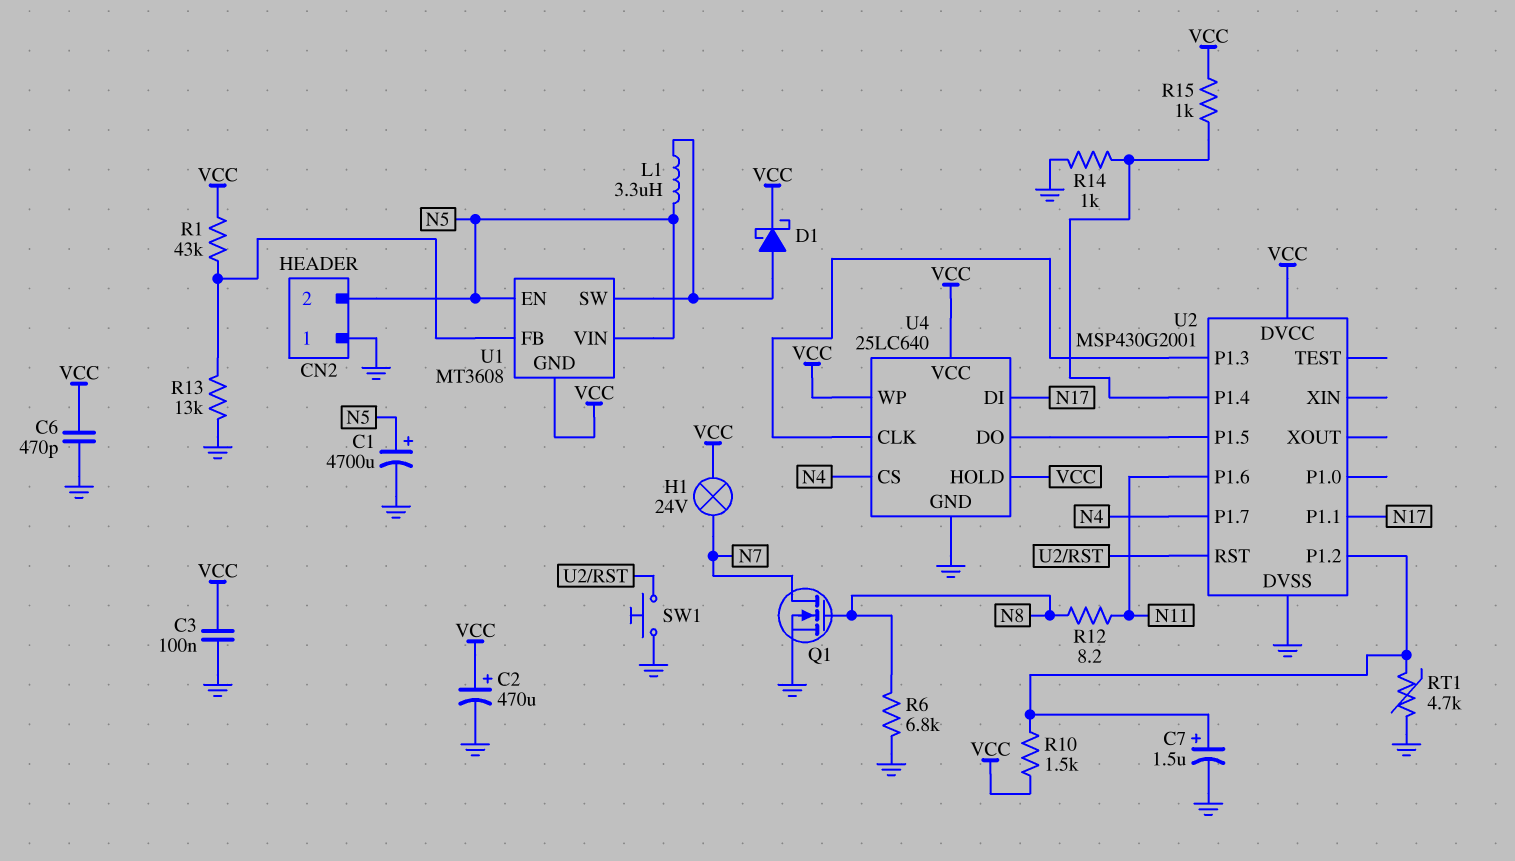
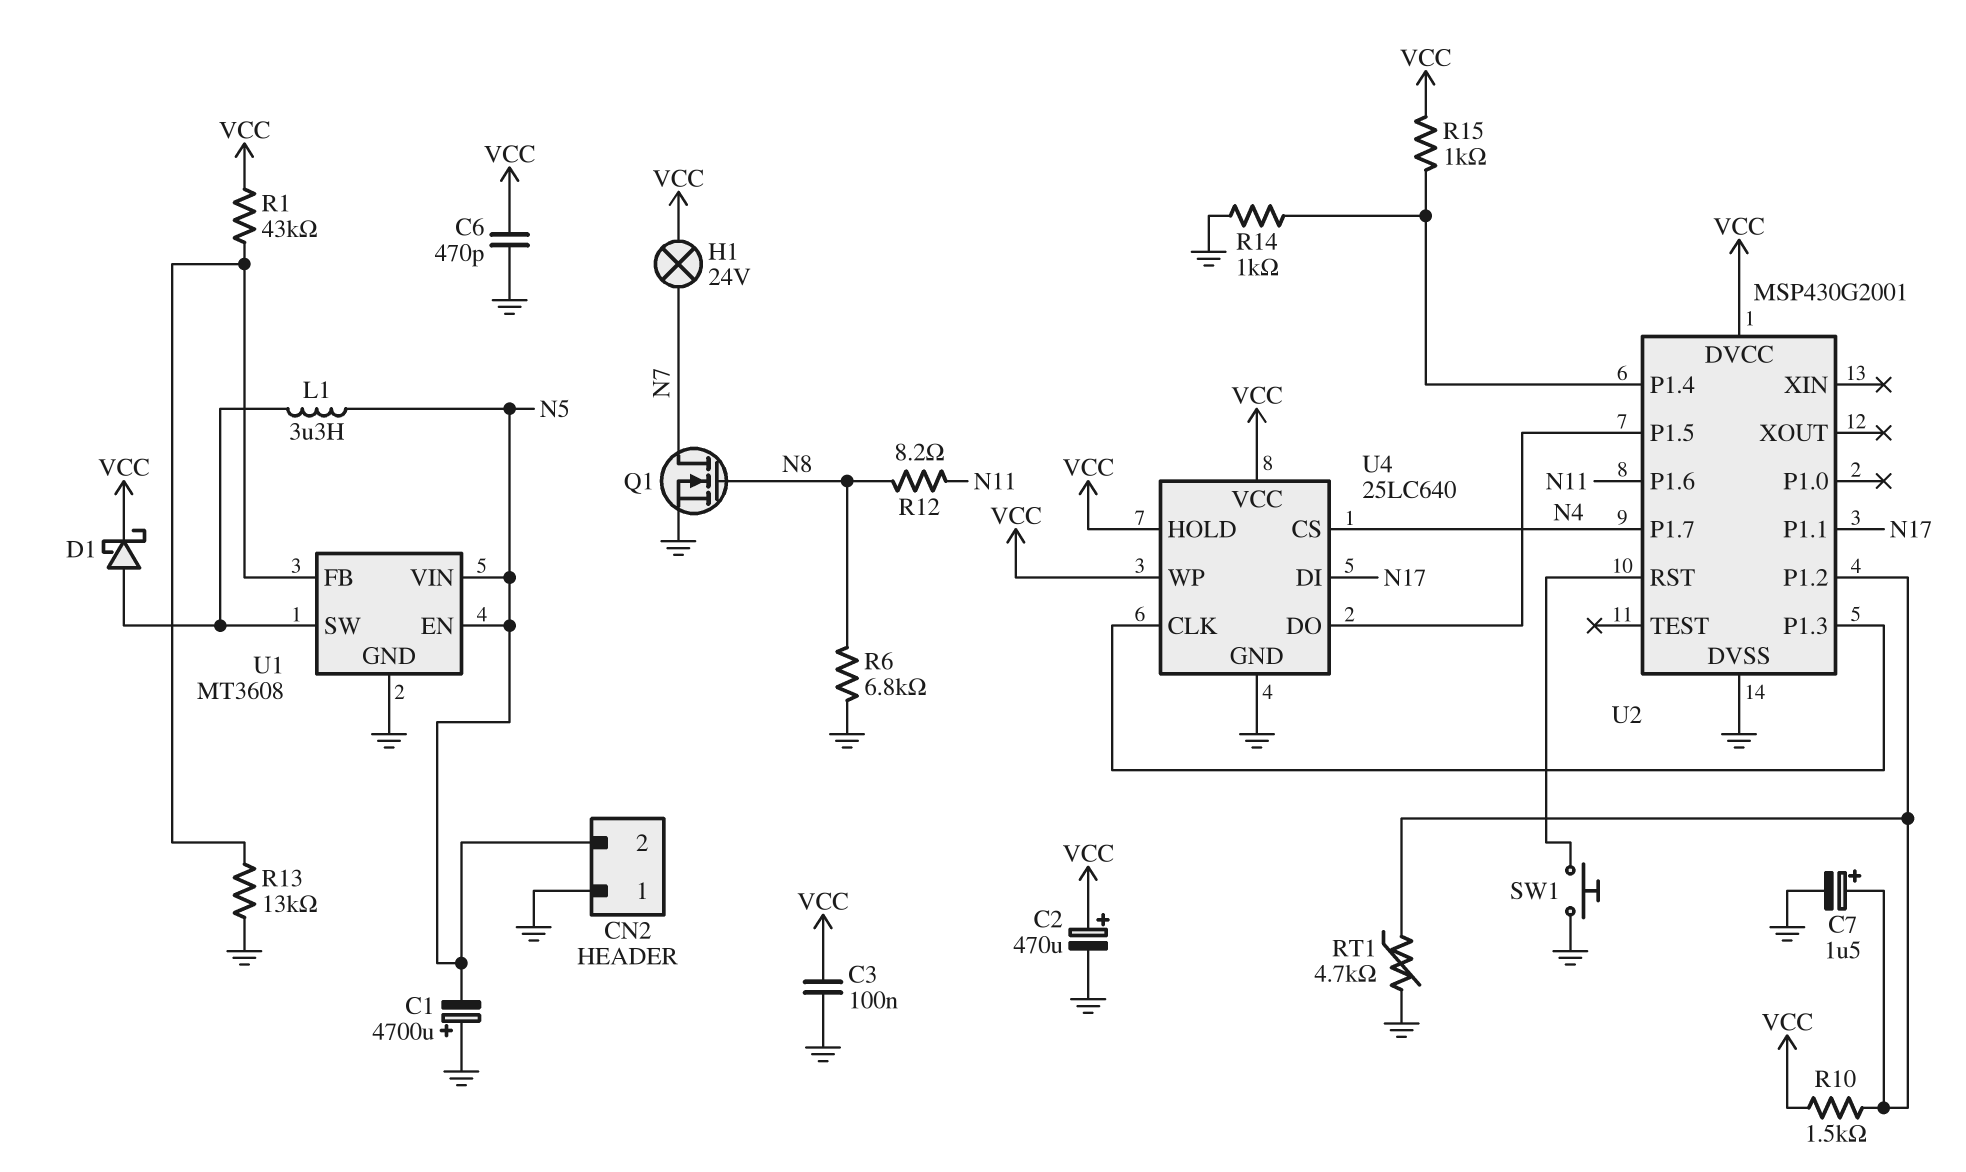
C1: 4700uF (plus N5, minus GND) -> 4700uF (plus GND, minus N5)
U1 pin GND: VCC -> GND

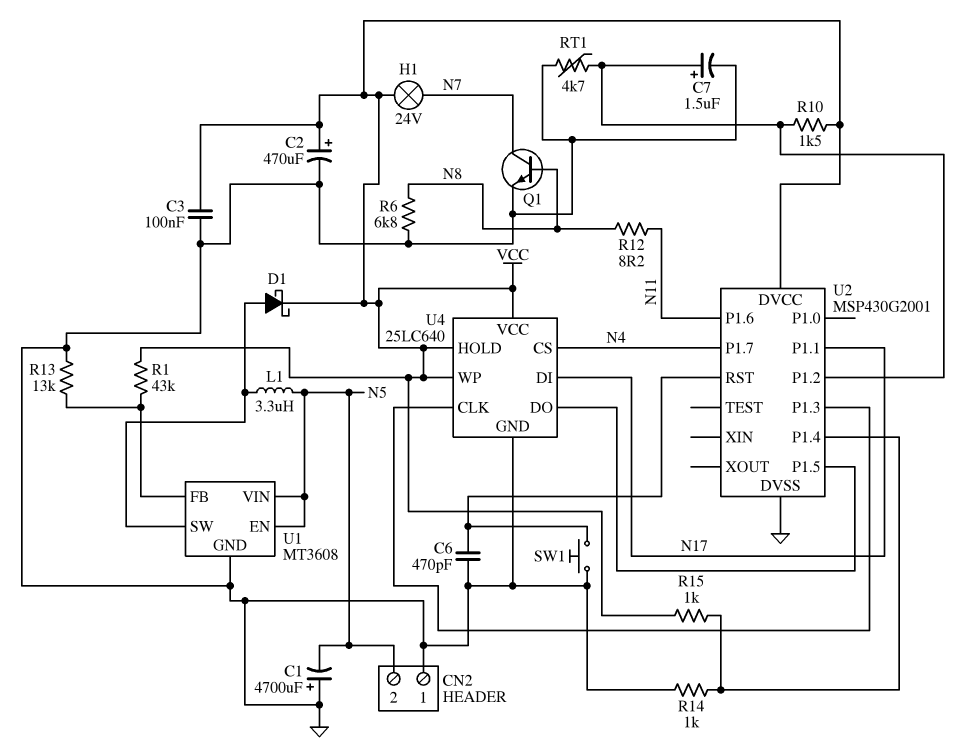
C6: 470pF (GND, VCC) -> 470pF (GND, U2/RST)
Q1: NMOS (G N8, D N7, S GND) -> NPN (B N8, C N7, E GND)

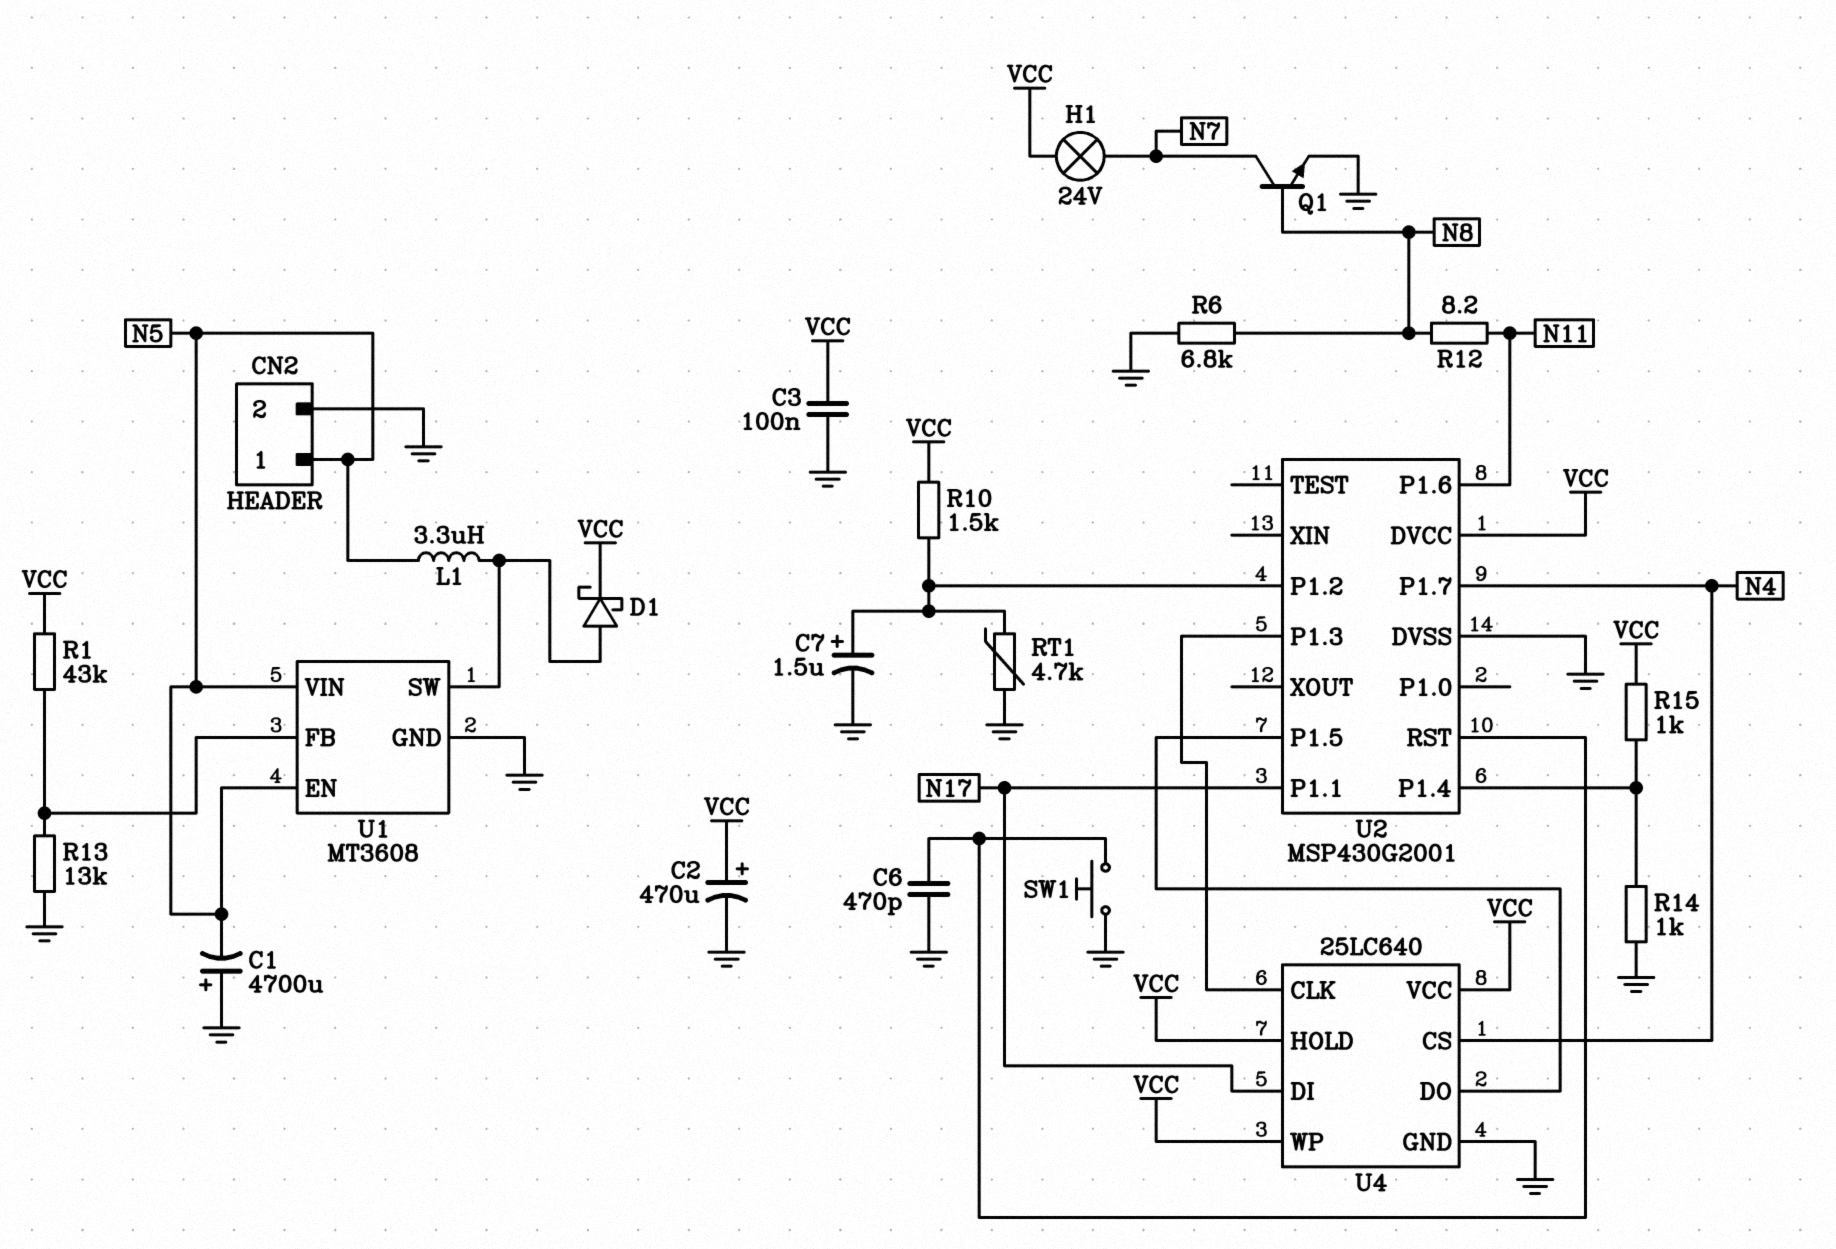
CN2 pin 1: GND -> N5
CN2 pin 2: N5 -> GND

